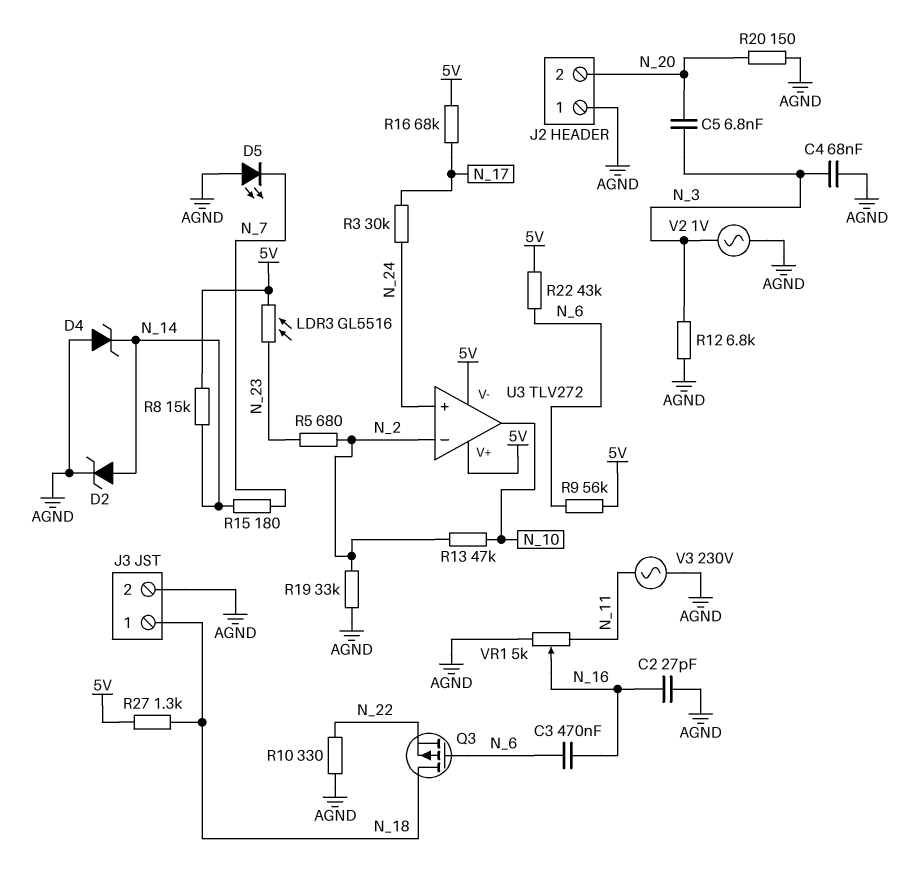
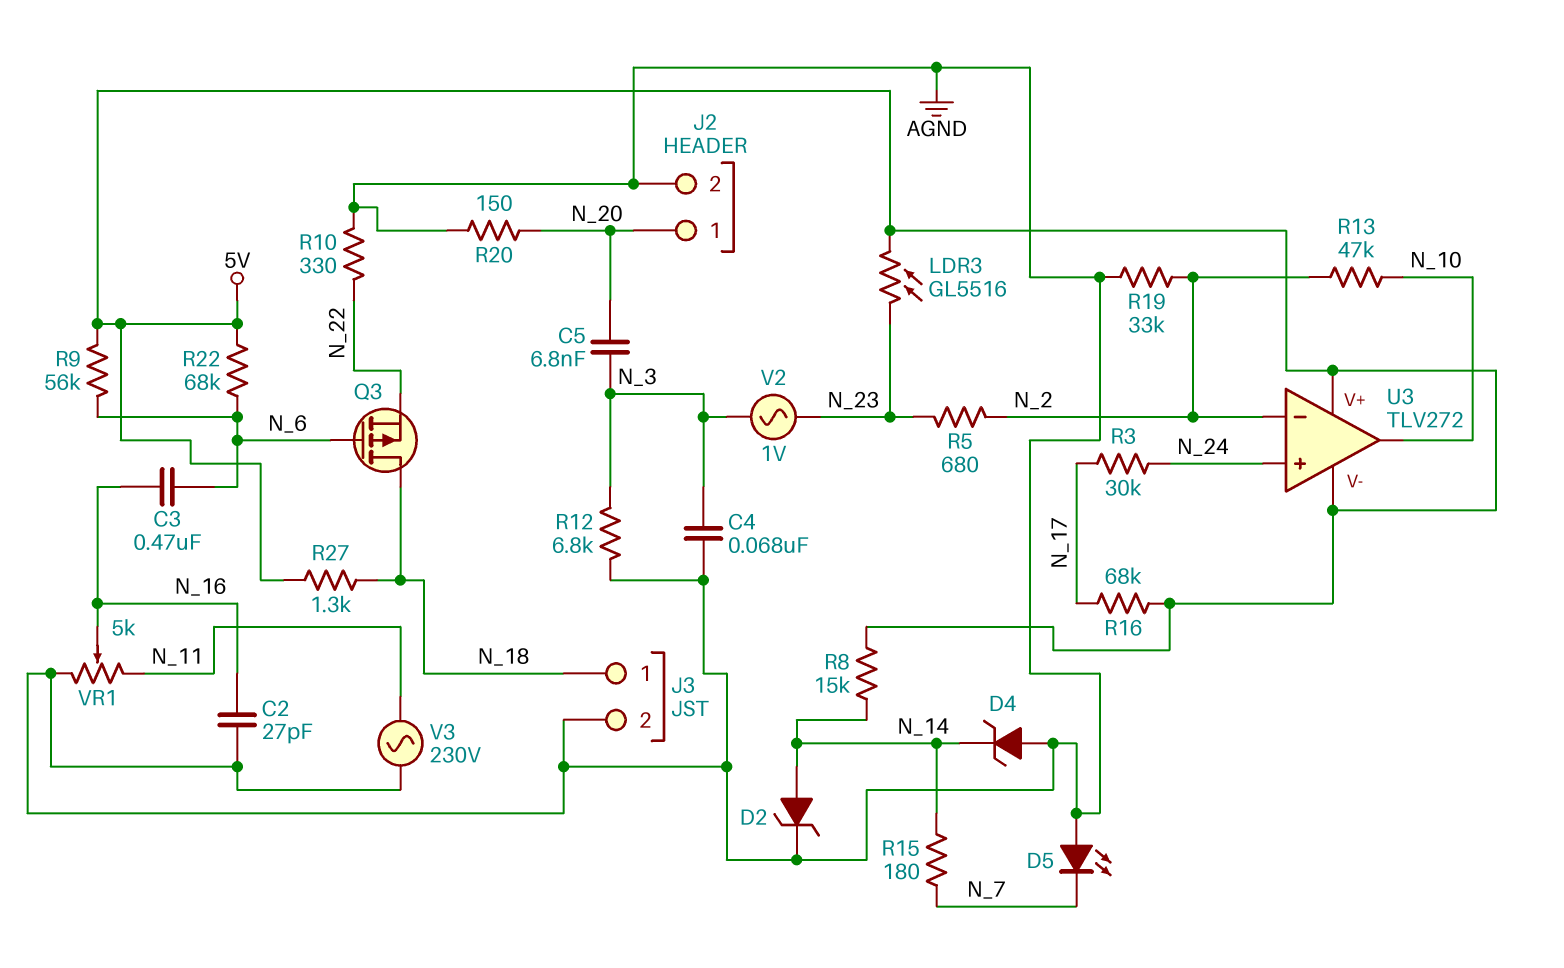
J2 pin 1: AGND -> N_20
J2 pin 2: N_20 -> AGND
R22: 43k (5V, N_6) -> 68k (5V, N_6)
V2: AC 1V (AGND, N_3) -> AC 1V (N_3, N_23)

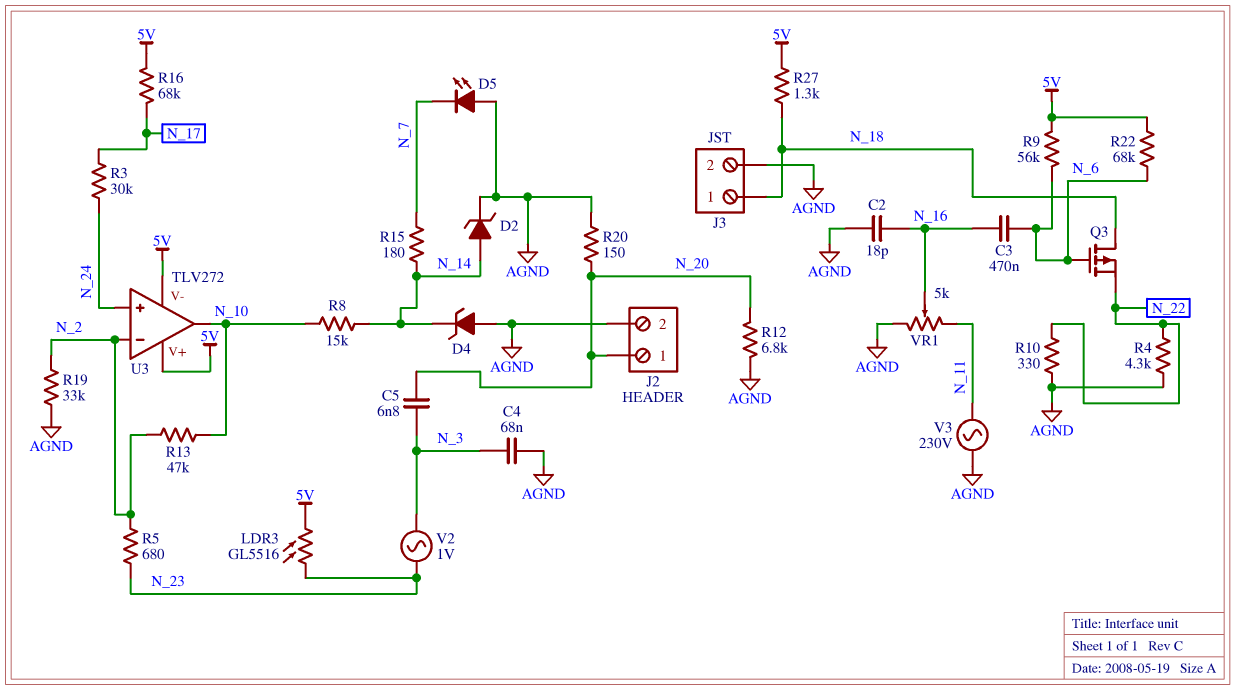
C2: 27pF (AGND, N_16) -> 18pF (AGND, N_16)
R4: none -> 4.3k (AGND, N_22)
R8: 15k (5V, N_14) -> 15k (N_10, N_14)
R12: 6.8k (AGND, N_3) -> 6.8k (AGND, N_20)

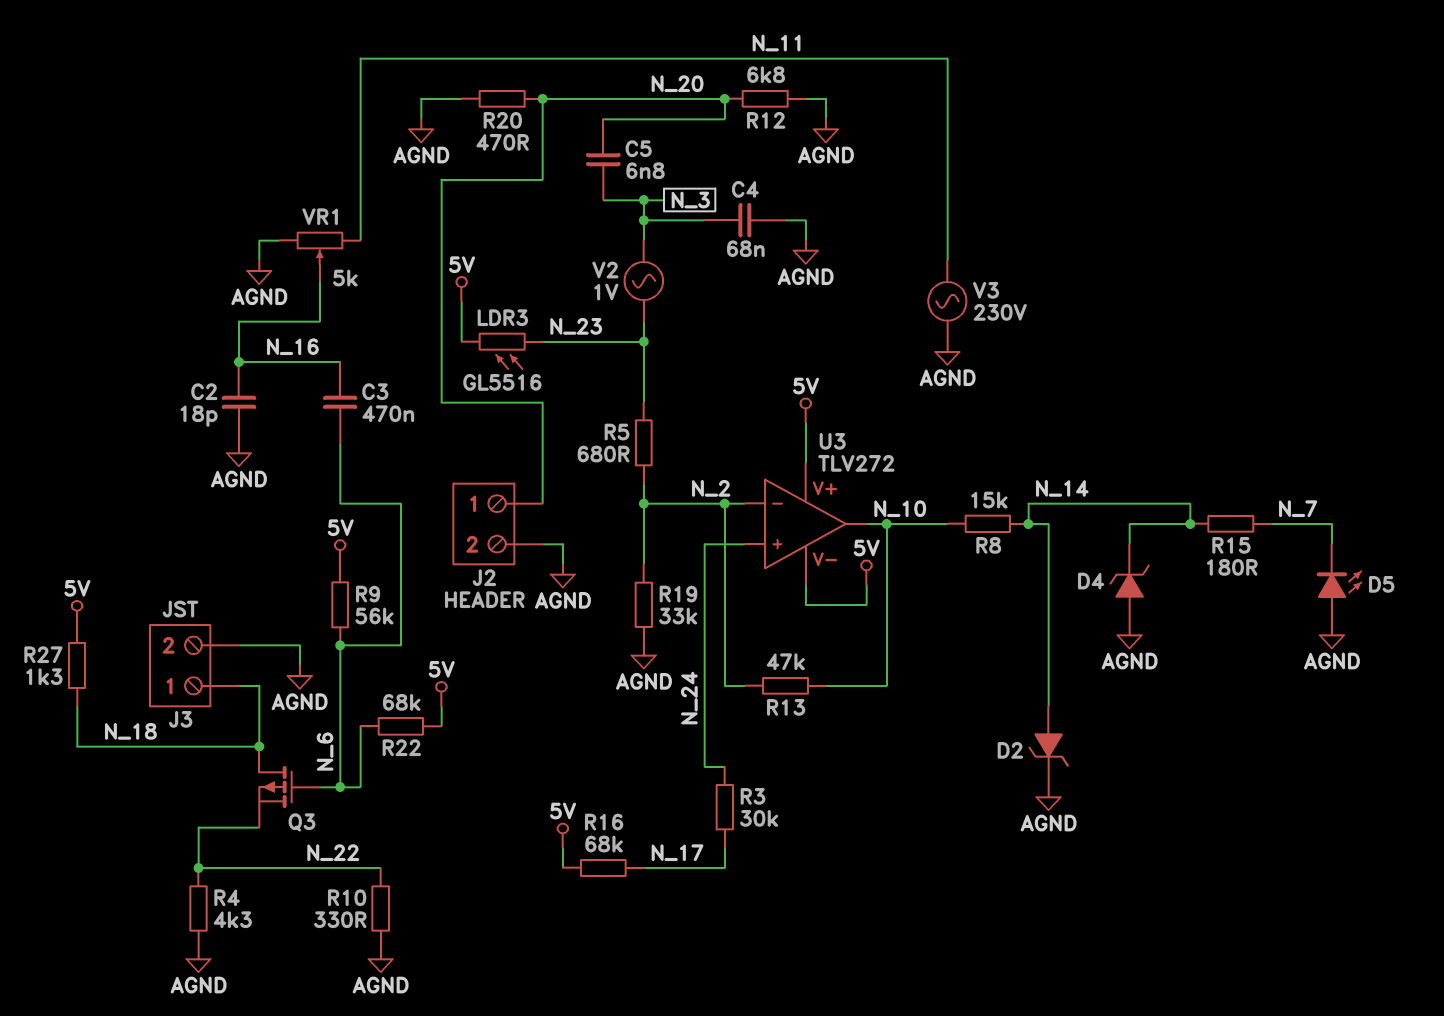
R20: 150 (AGND, N_20) -> 470 (AGND, N_20)

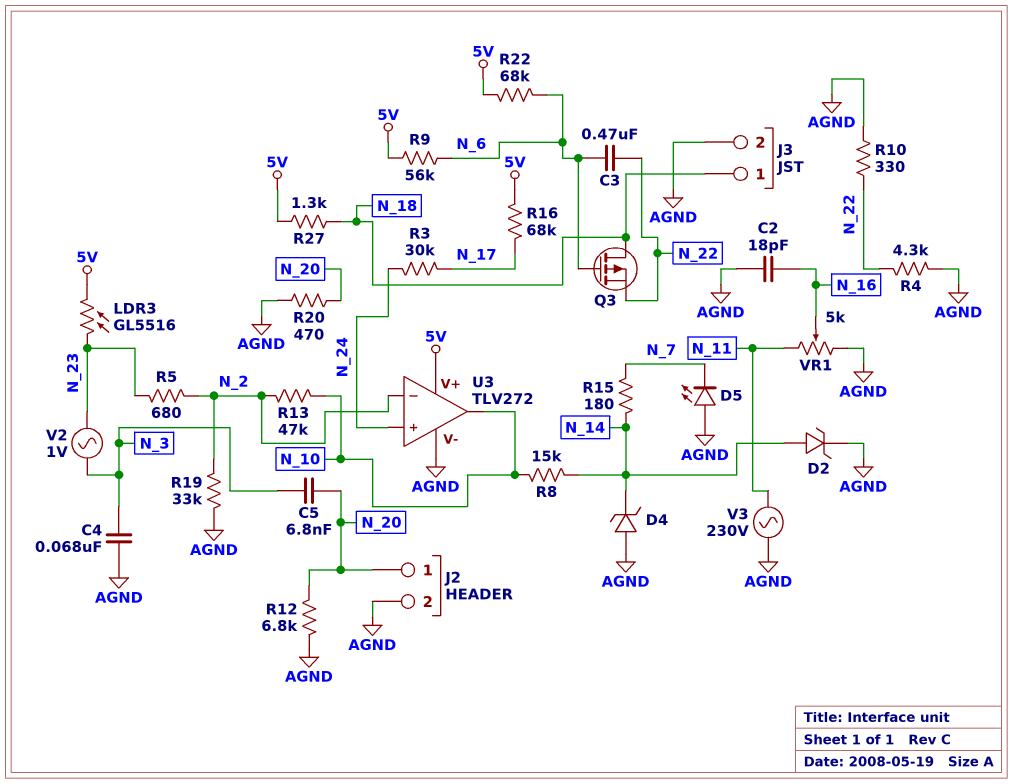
C3: 470nF (N_6, N_16) -> 470nF (N_6, N_22)
U3 pin V-: 5V -> AGND

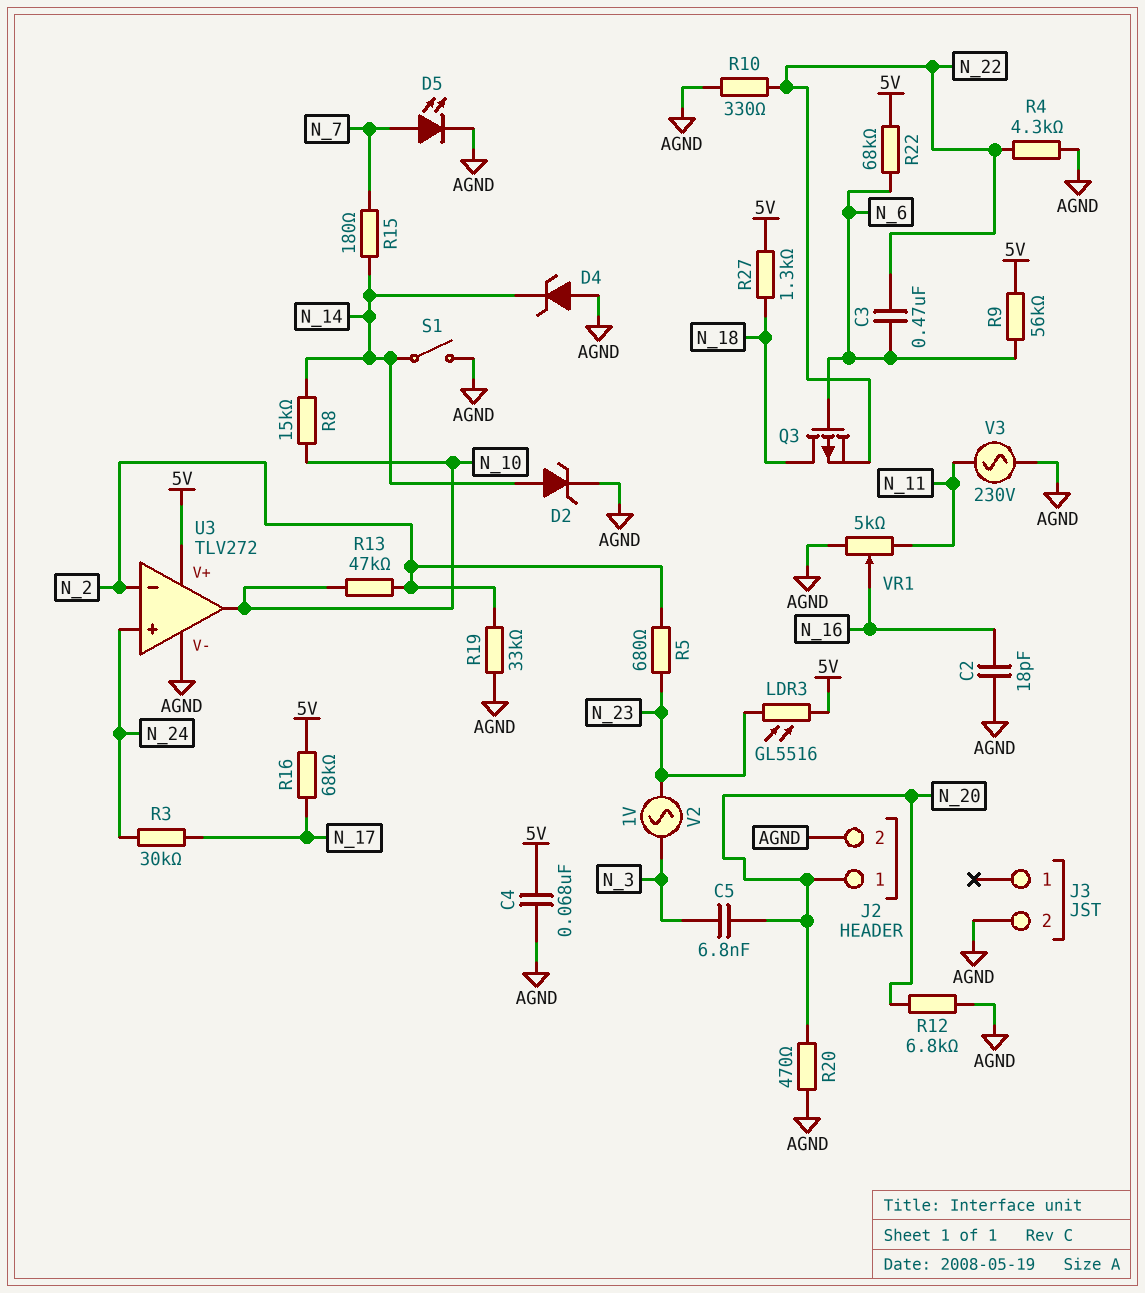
C4: 68nF (AGND, N_3) -> 68nF (5V, AGND)
D5: LED (A AGND, K N_7) -> LED (A N_7, K AGND)
J3 pin 1: N_18 -> none
S1: none -> switch (AGND, N_14)

